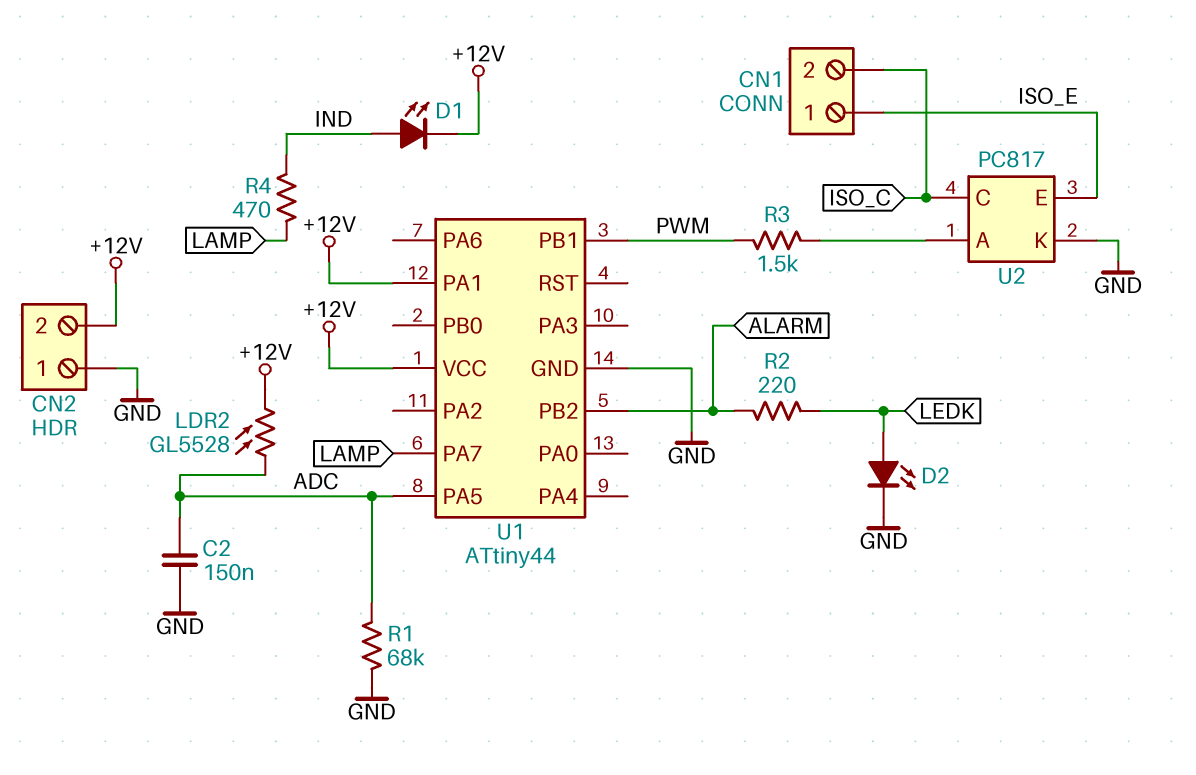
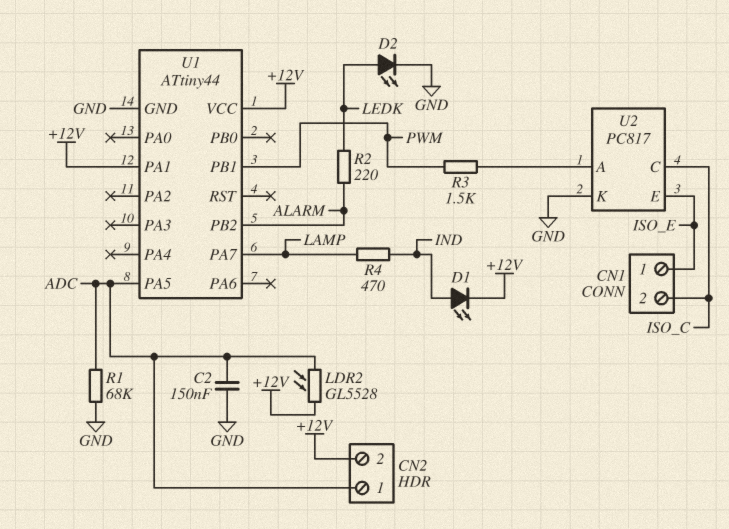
CN2 pin 1: GND -> ADC

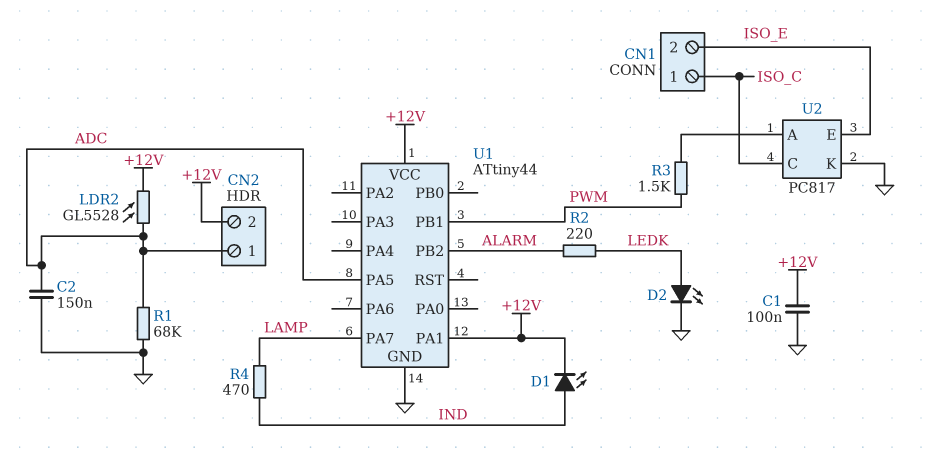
C1: none -> 100nF (+12V, GND)
CN1 pin 1: ISO_E -> ISO_C
CN1 pin 2: ISO_C -> ISO_E

